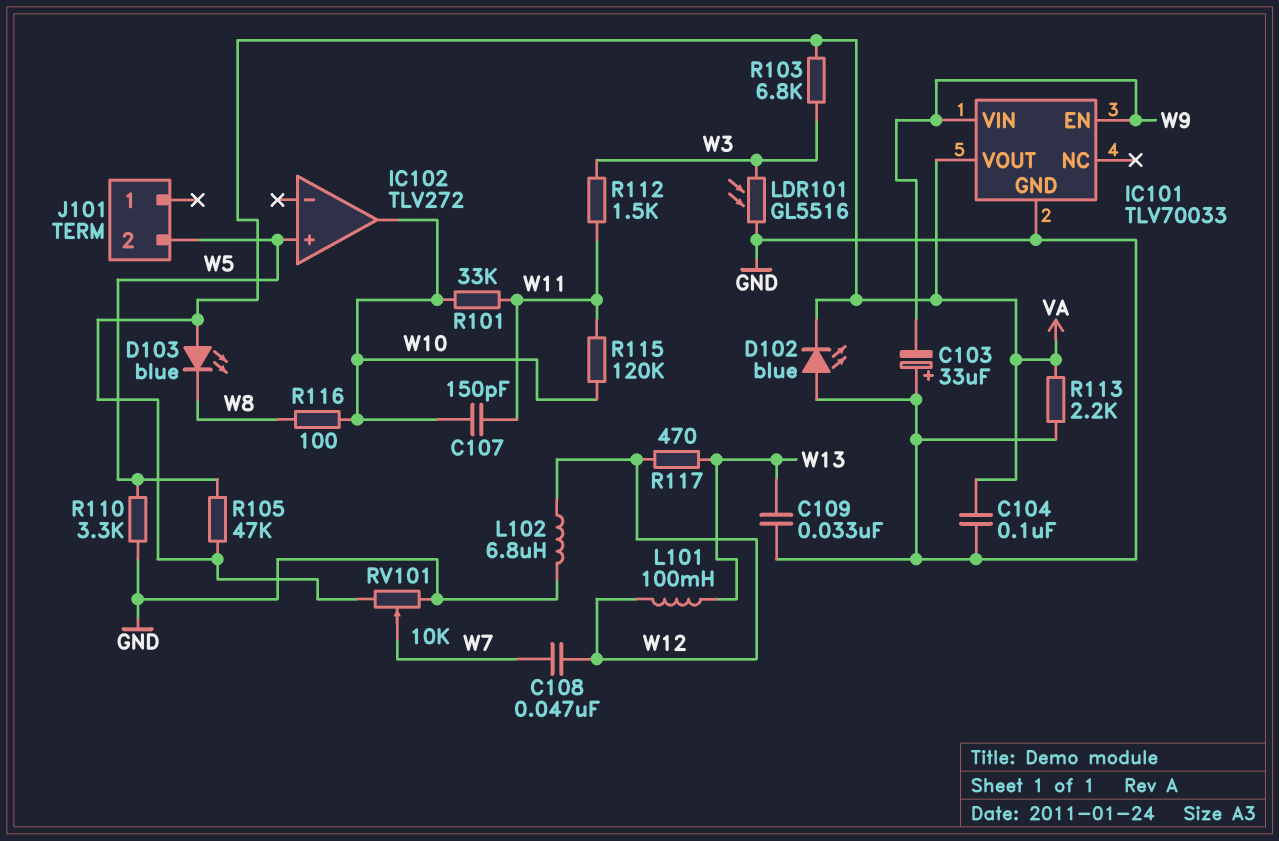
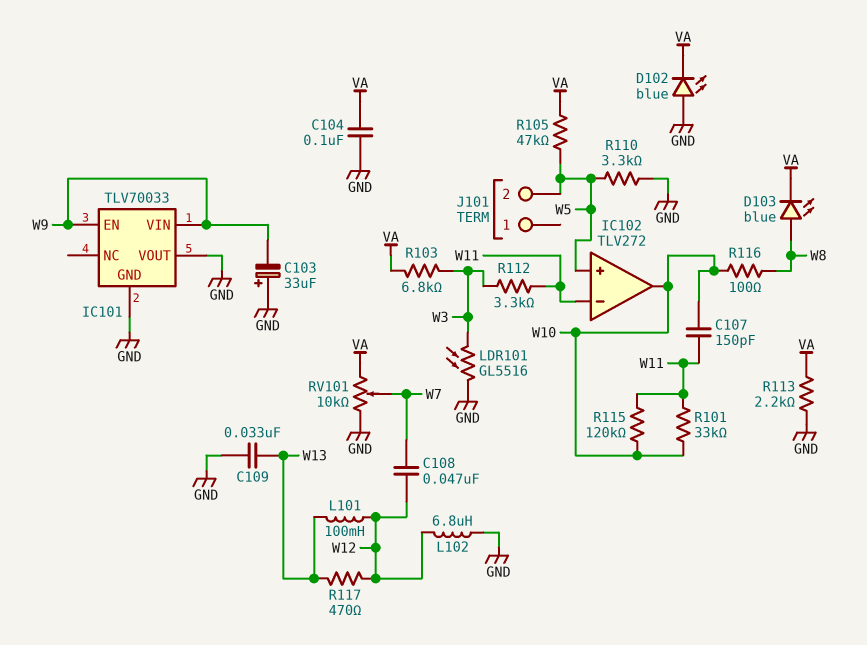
D103: LED blue (A VA, K W8) -> LED blue (A W8, K VA)
IC101 pin VOUT: VA -> GND
IC102 pin in-: none -> W11
R112: 1.5k (W3, W11) -> 3.3k (W3, W11)

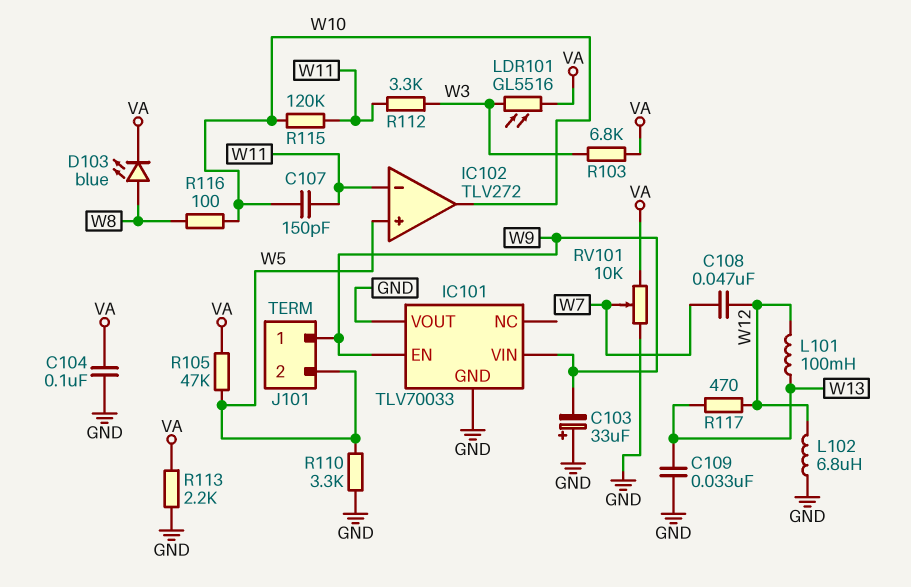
D102: LED blue (A GND, K VA) -> none
J101 pin 1: none -> W9
LDR101: GL5516 (GND, W3) -> GL5516 (VA, W3)
R101: 33k (W10, W11) -> none

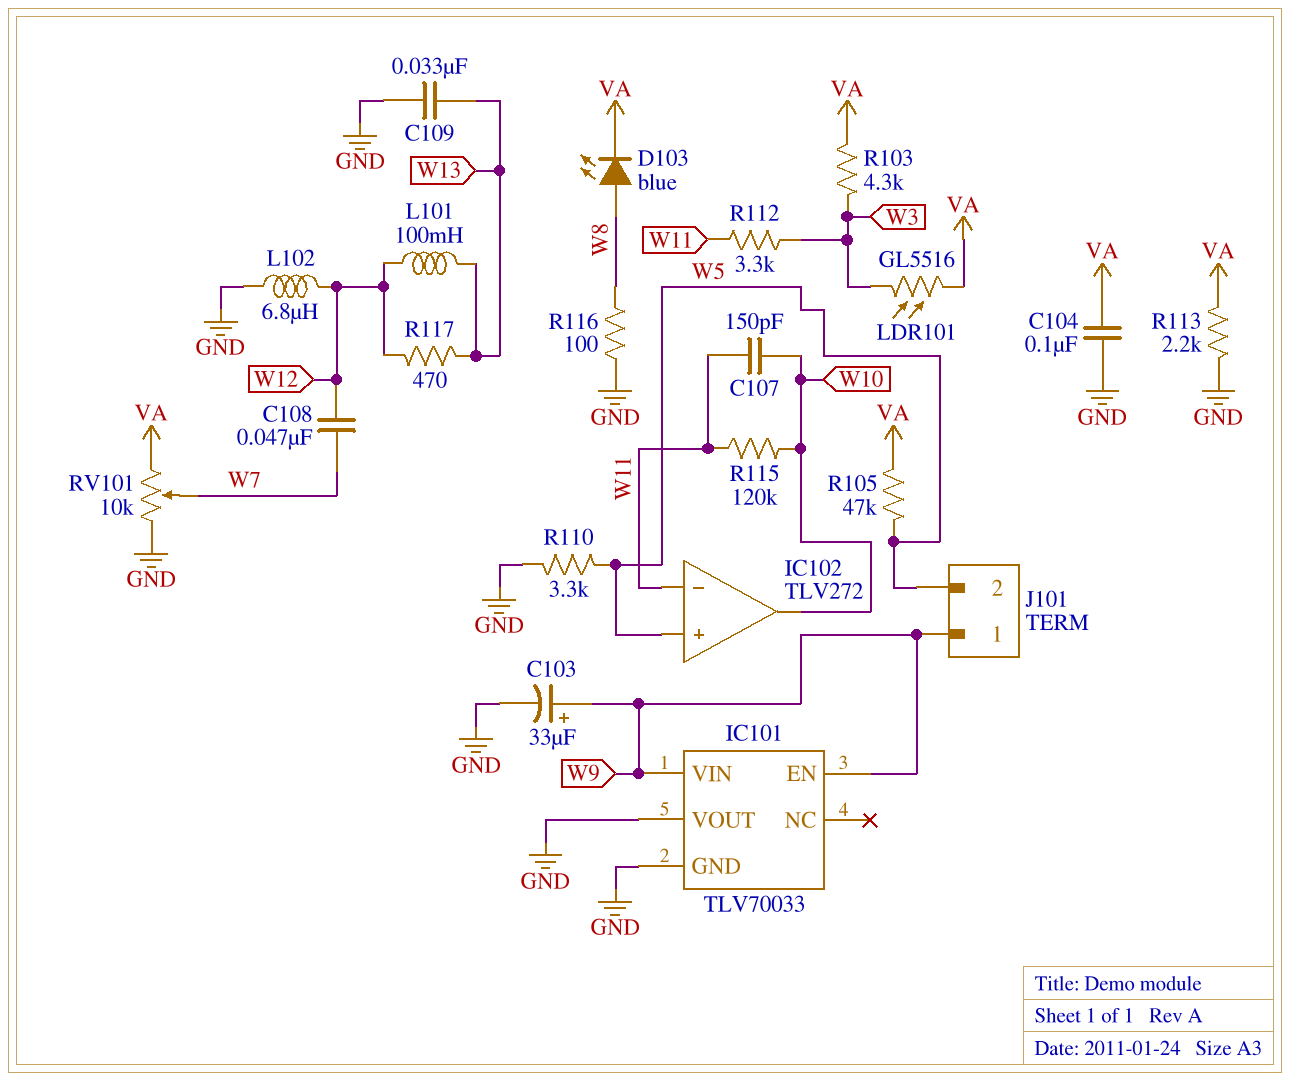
C103: 33uF (plus GND, minus W9) -> 33uF (plus W9, minus GND)
R103: 6.8k (VA, W3) -> 4.3k (VA, W3)
R116: 100 (W8, W10) -> 100 (GND, W8)

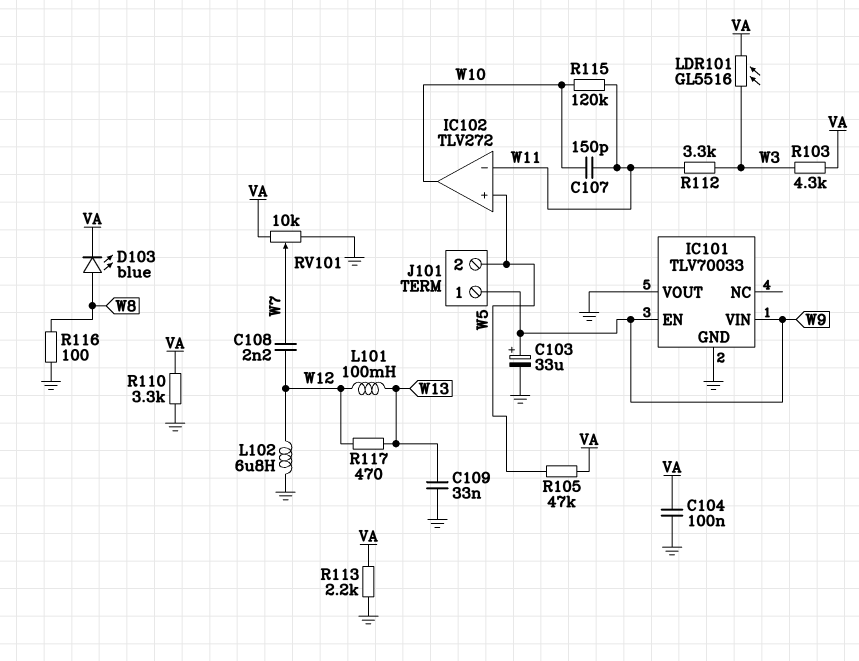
C108: 47nF (W7, W12) -> 2.2nF (W7, W12)
R110: 3.3k (GND, W5) -> 3.3k (GND, VA)

